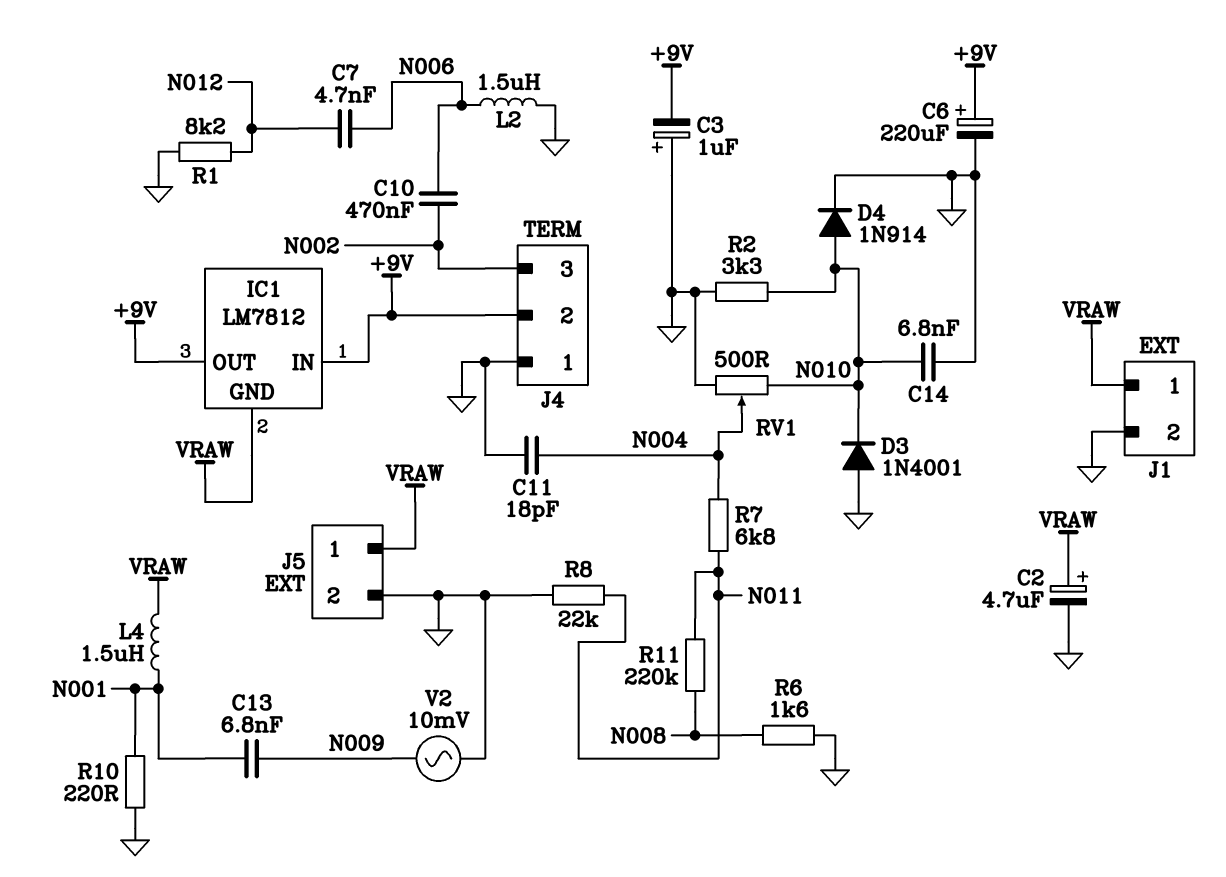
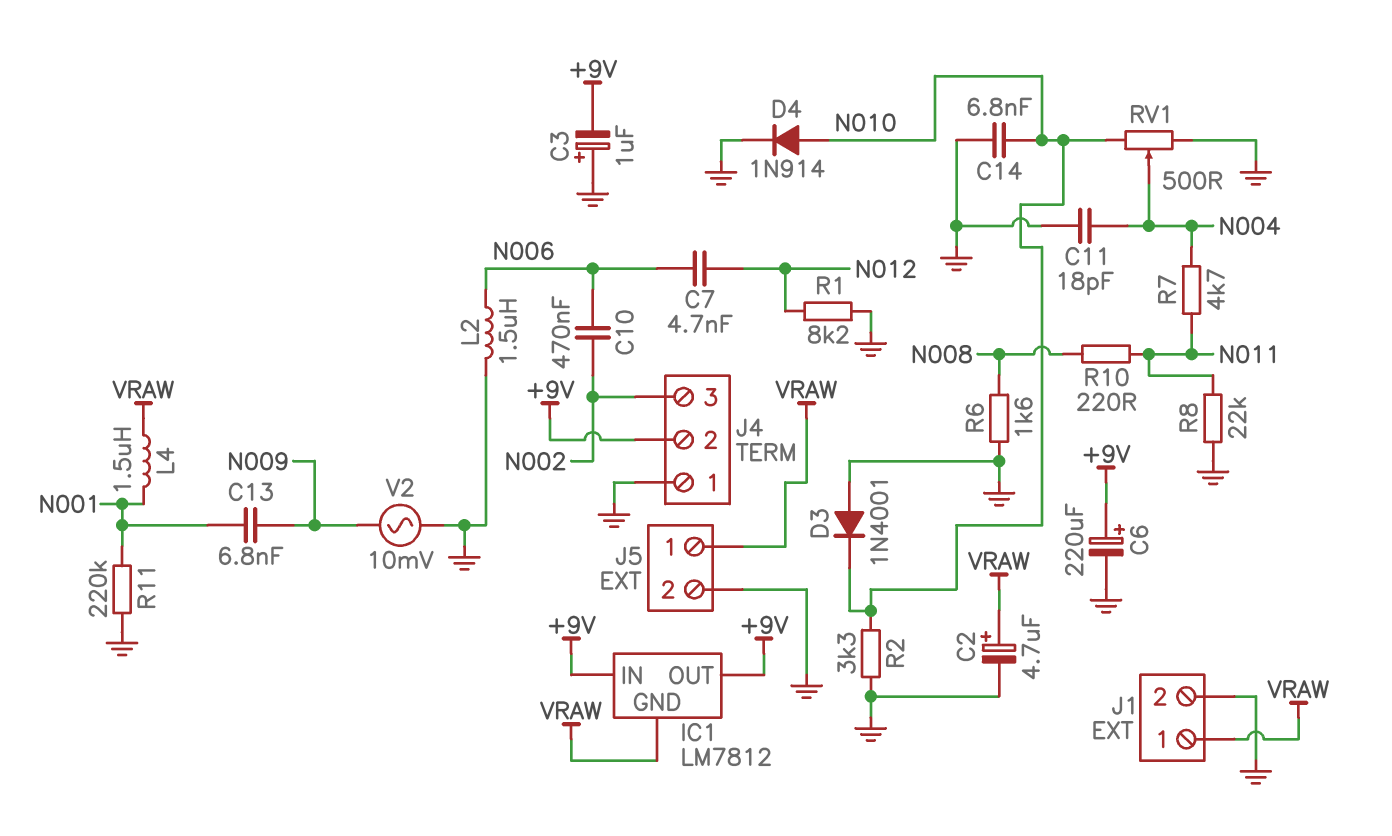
R7: 6.8k (N004, N011) -> 4.7k (N004, N011)
R10: 220 (GND, N001) -> 220 (N008, N011)
R11: 220k (N008, N011) -> 220k (GND, N001)

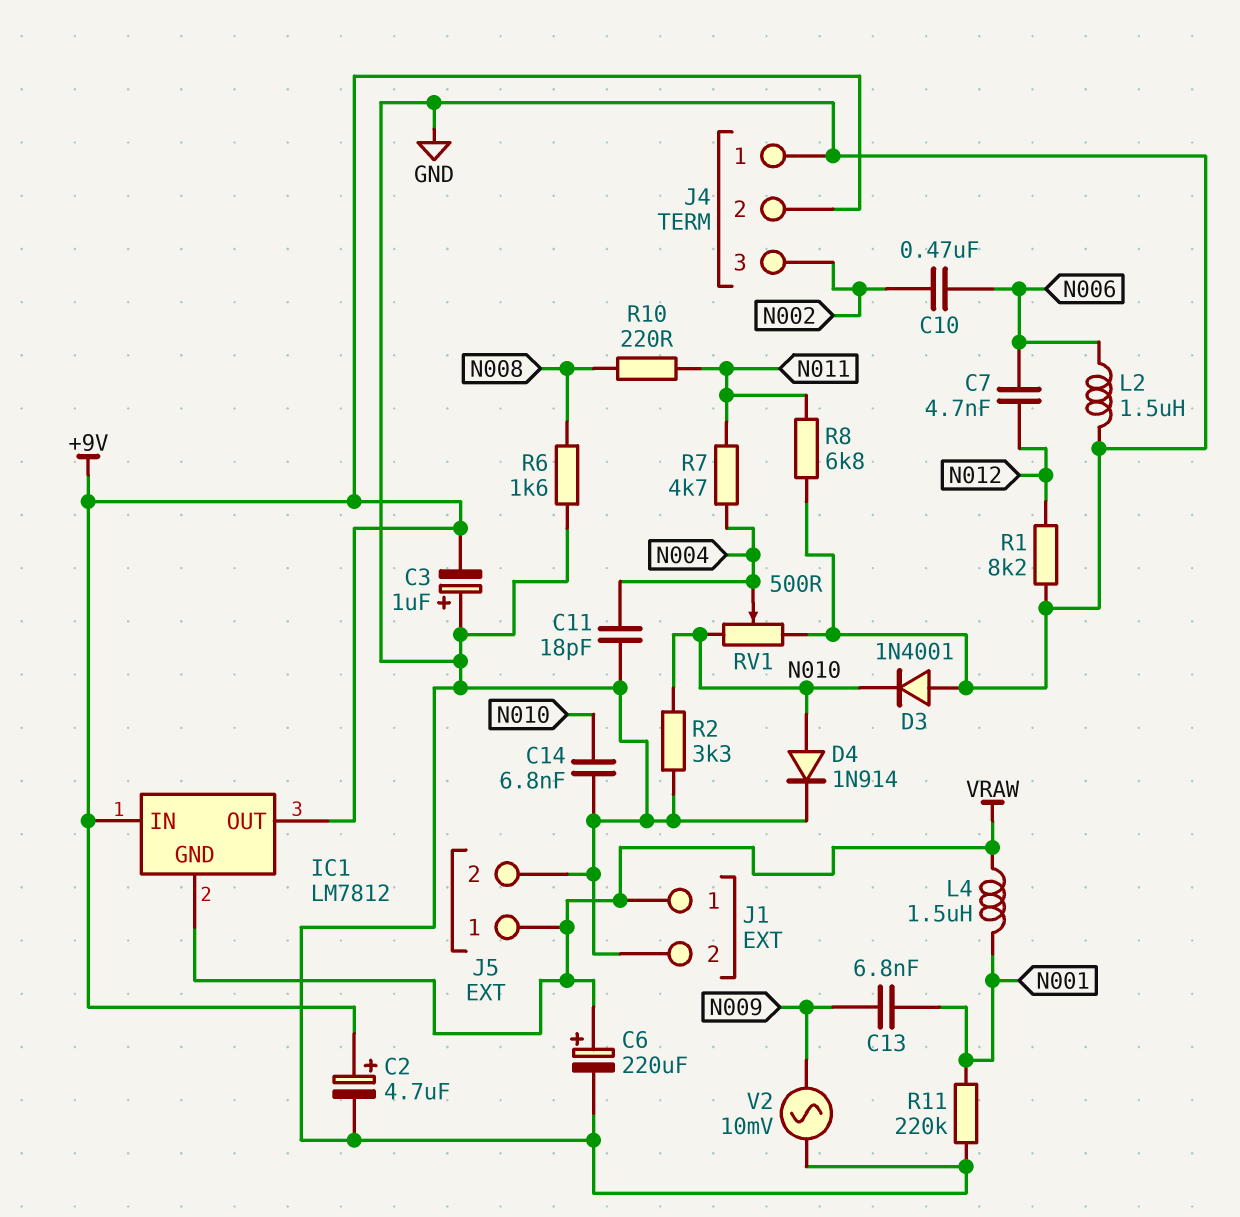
C2: 4.7uF (plus VRAW, minus GND) -> 4.7uF (plus +9V, minus GND)
C6: 220uF (plus +9V, minus GND) -> 220uF (plus VRAW, minus GND)
R8: 22k (GND, N011) -> 6.8k (GND, N011)

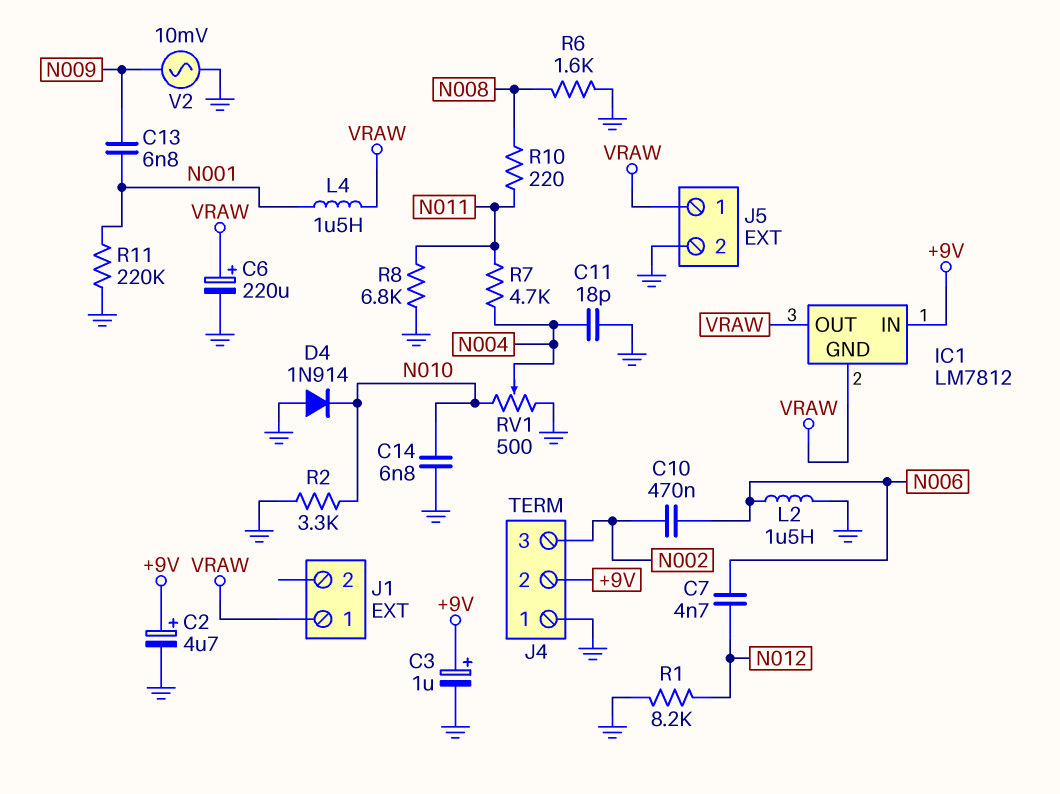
C3: 1uF (plus GND, minus +9V) -> 1uF (plus +9V, minus GND)
D3: diode 1N4001 (A GND, K N010) -> none
D4: diode 1N914 (A N010, K GND) -> diode 1N914 (A GND, K N010)
IC1 pin OUT: +9V -> VRAW
J1 pin 2: GND -> none

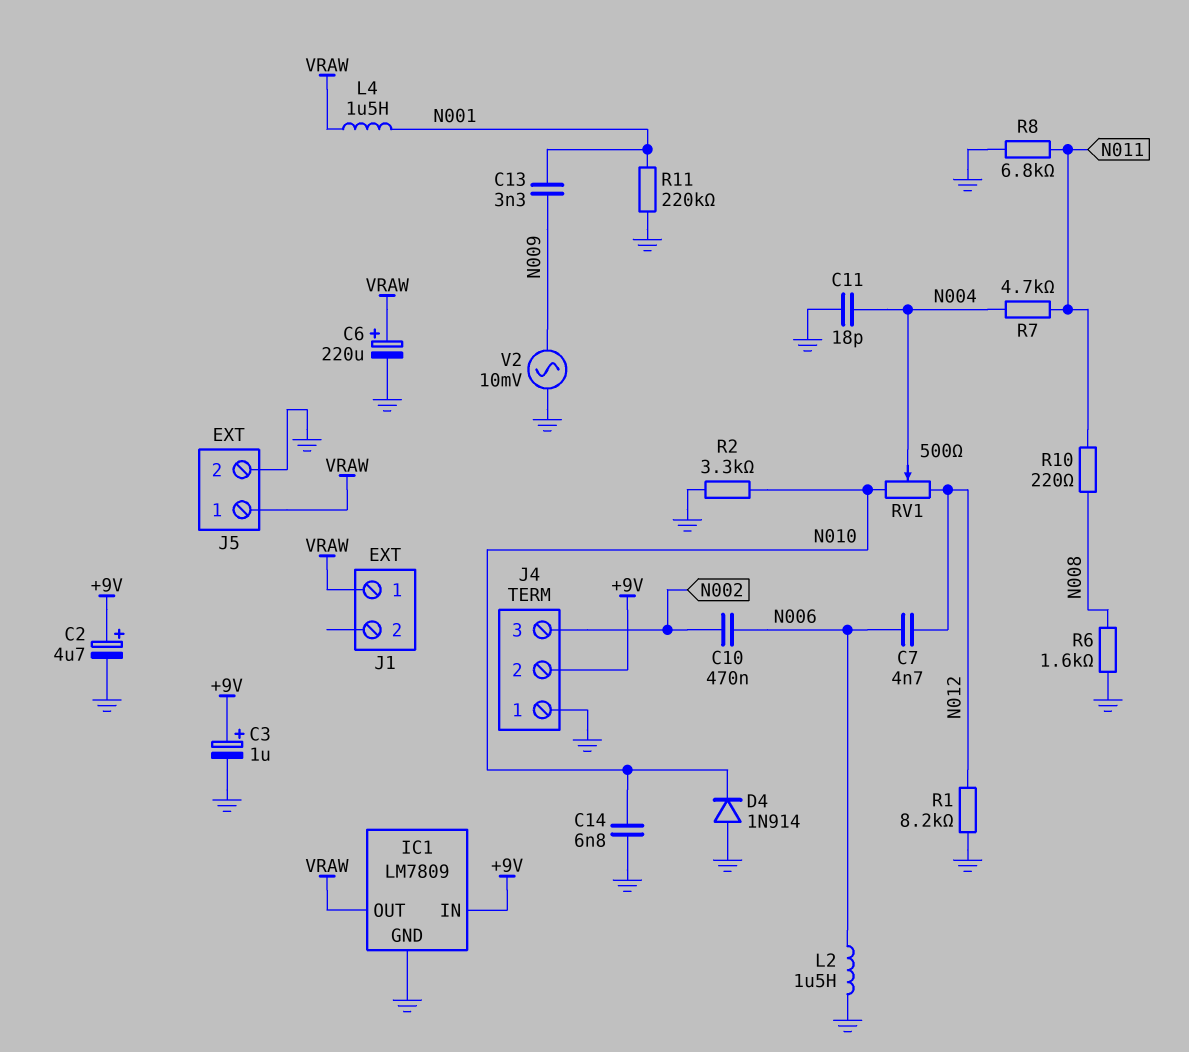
C13: 6.8nF (N001, N009) -> 3.3nF (N001, N009)
IC1: LM7812 -> LM7809
IC1 pin GND: VRAW -> GND
RV1: 500 (GND, N010, wiper N004) -> 500 (N010, N012, wiper N004)

